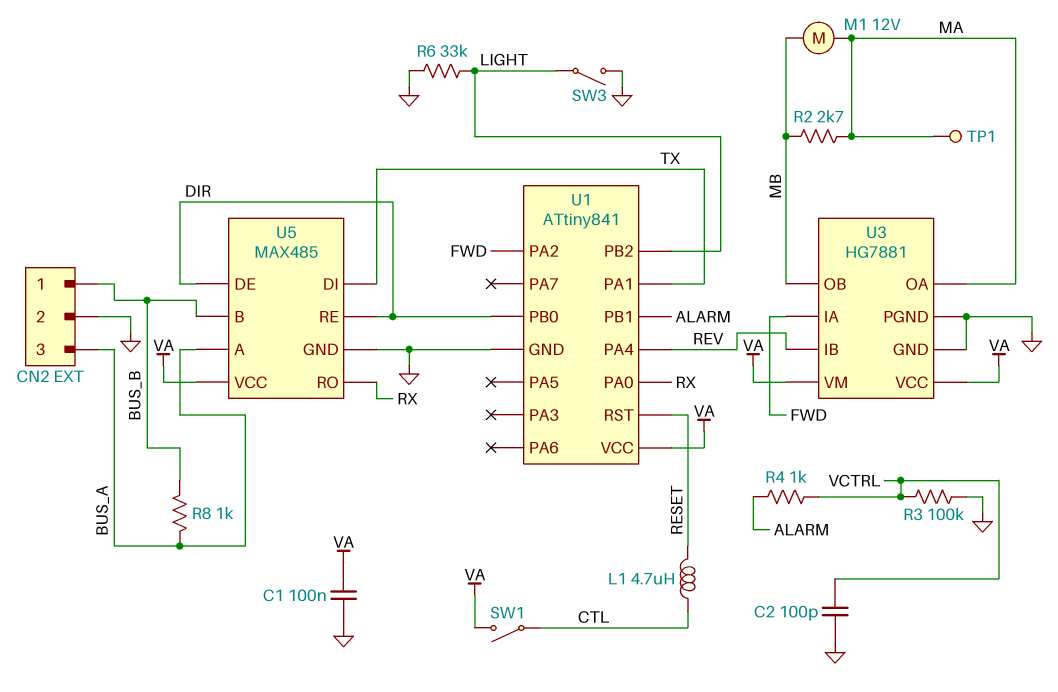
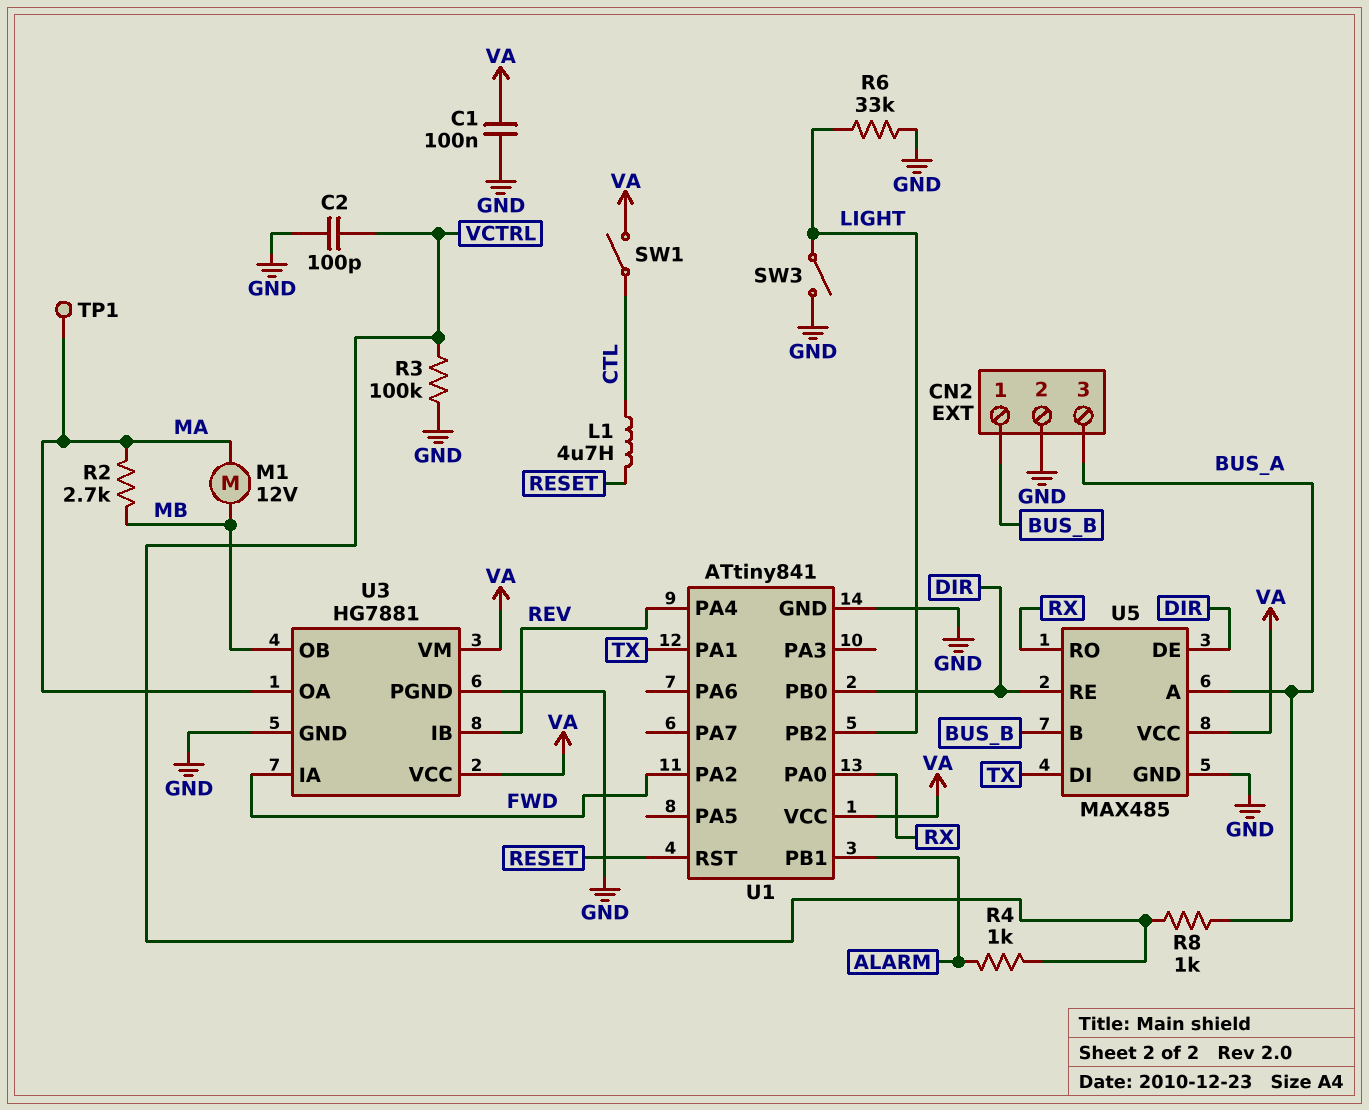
R8: 1k (BUS_A, BUS_B) -> 1k (BUS_A, VCTRL)

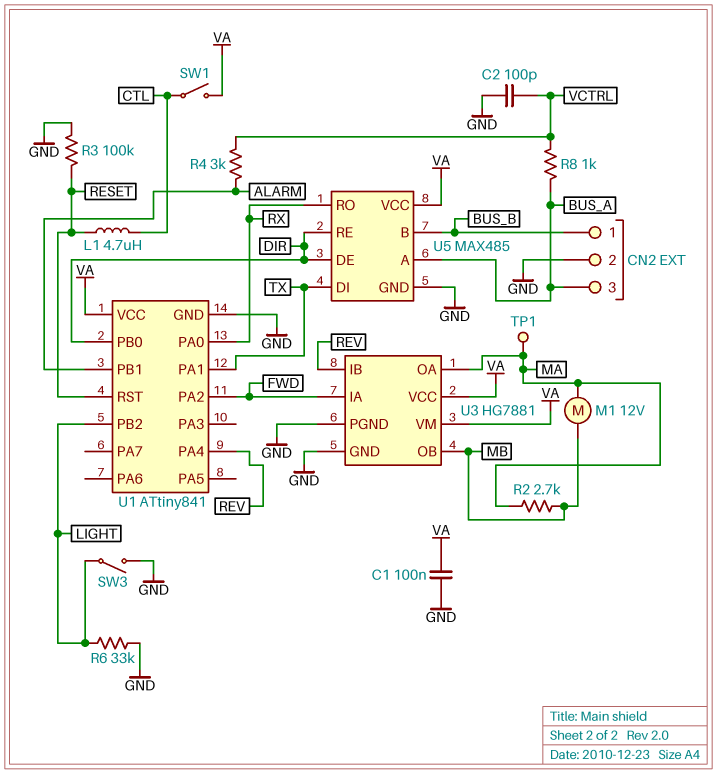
R3: 100k (GND, VCTRL) -> 100k (GND, RESET)
R4: 1k (ALARM, VCTRL) -> 3k (ALARM, VCTRL)

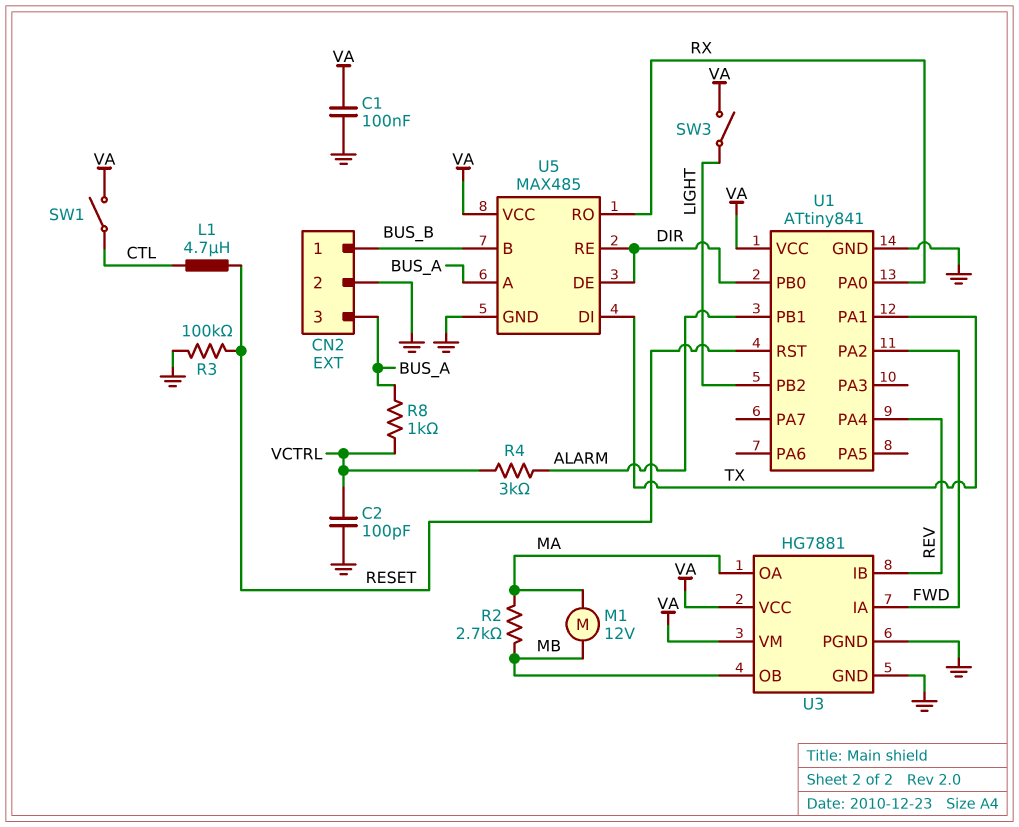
R6: 33k (GND, LIGHT) -> none
SW3: switch (GND, LIGHT) -> switch (LIGHT, VA)
TP1: test point (MA) -> none

